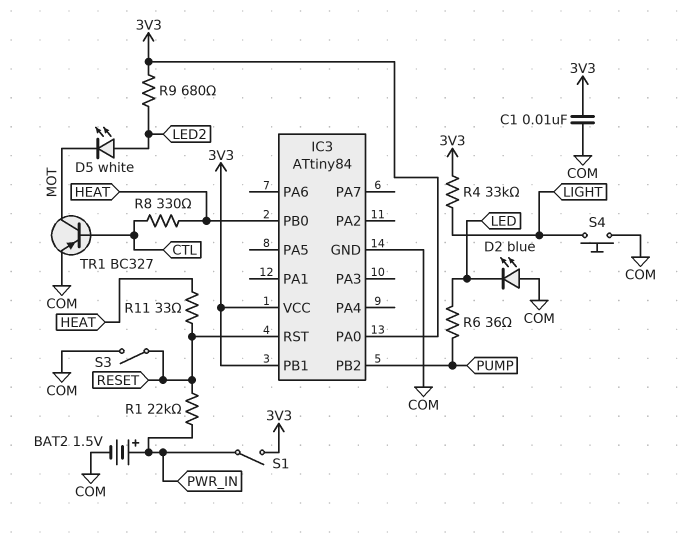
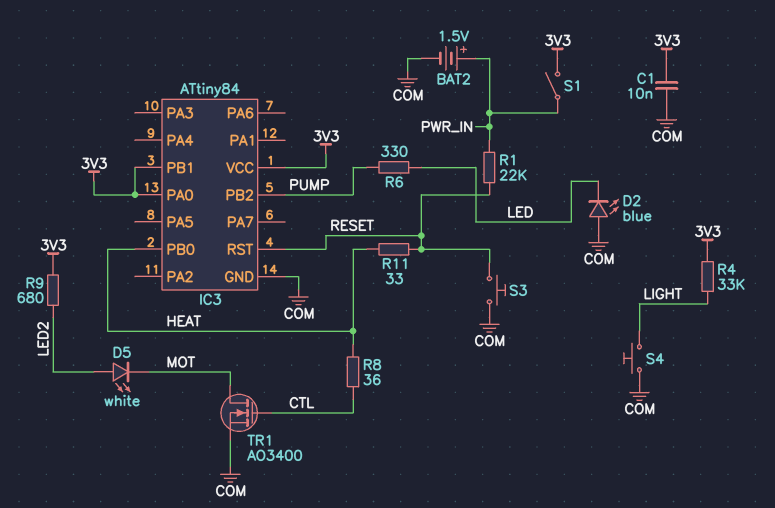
R6: 36 (LED, PUMP) -> 330 (LED, PUMP)
R8: 330 (CTL, HEAT) -> 36 (CTL, HEAT)
S3: switch (COM, RESET) -> button (COM, RESET)
TR1: PNP BC327 (B CTL, C MOT, E COM) -> NMOS AO3400 (G CTL, D MOT, S COM)

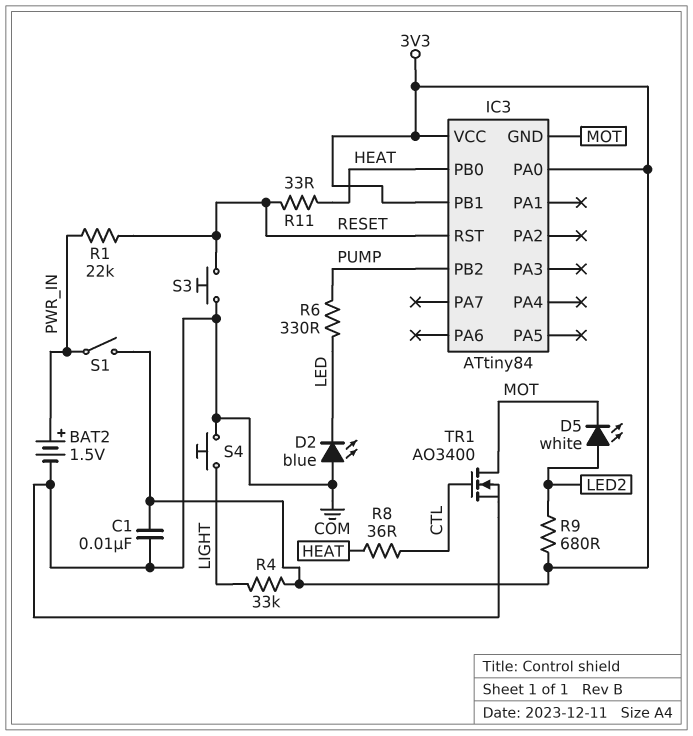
IC3 pin GND: COM -> MOT

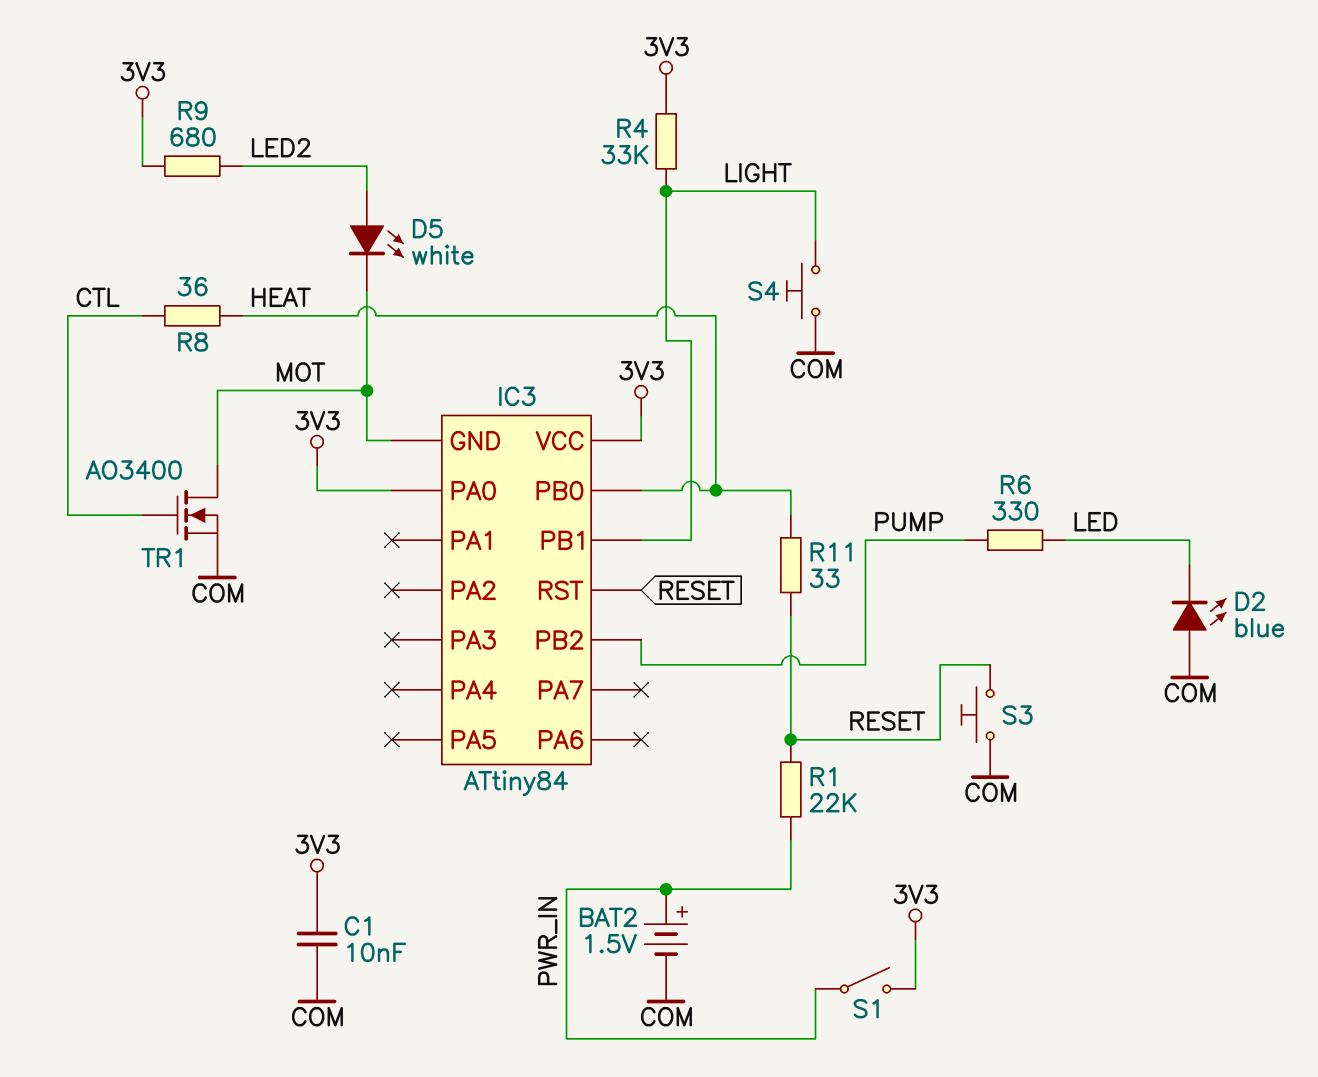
IC3 pin PB1: 3V3 -> LIGHT

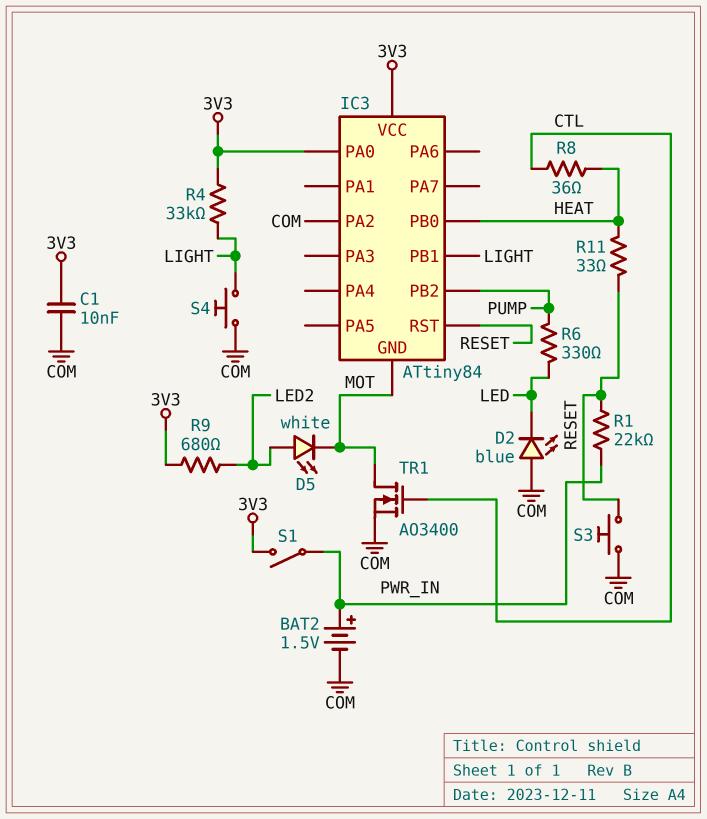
IC3 pin PA2: none -> COM

